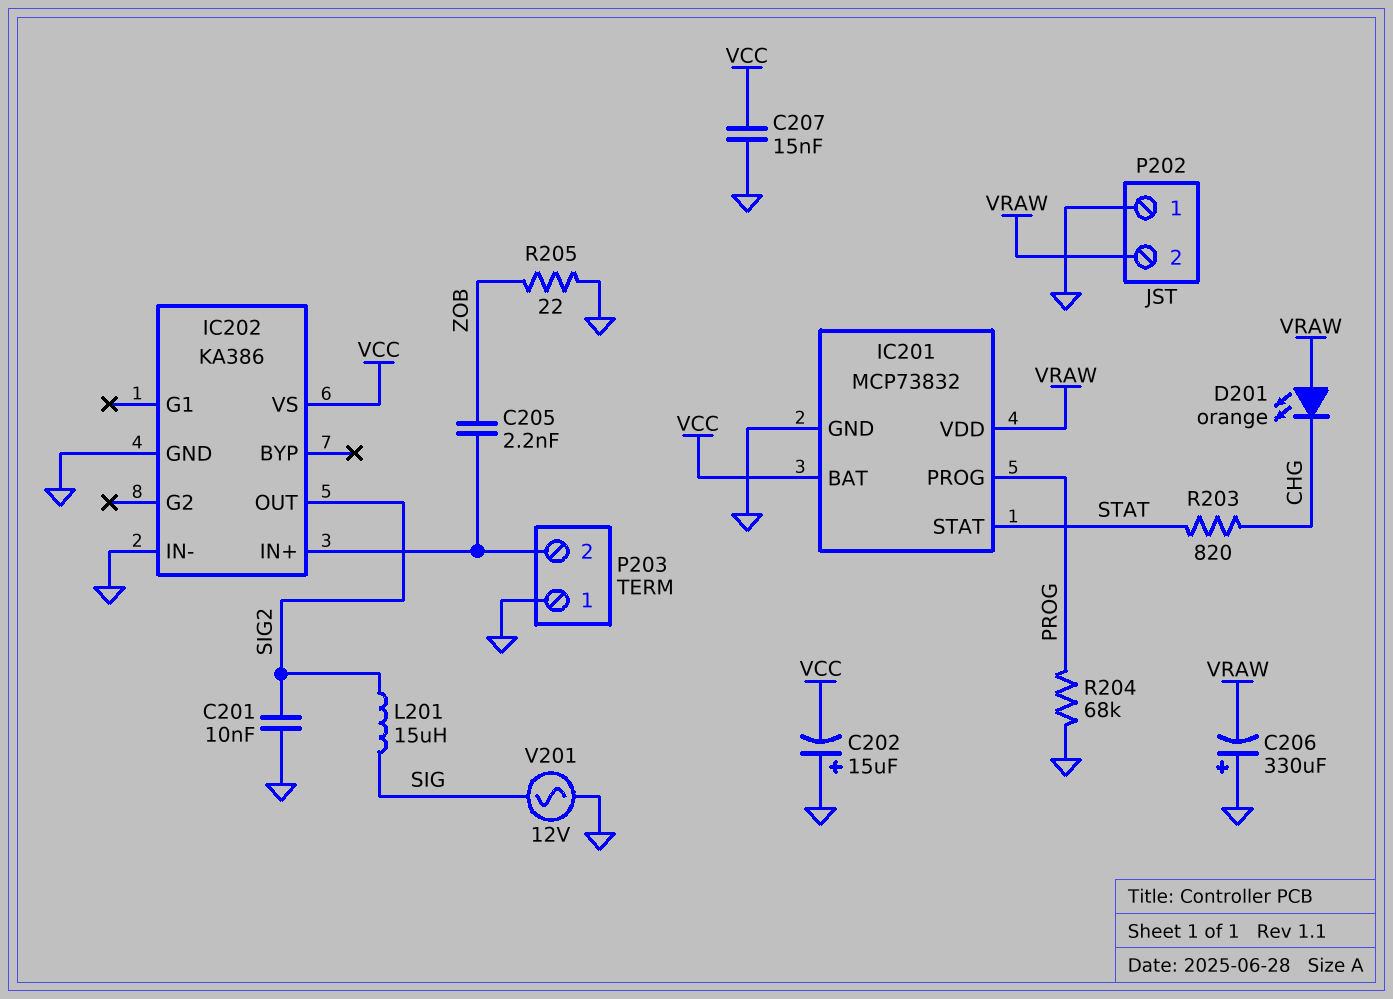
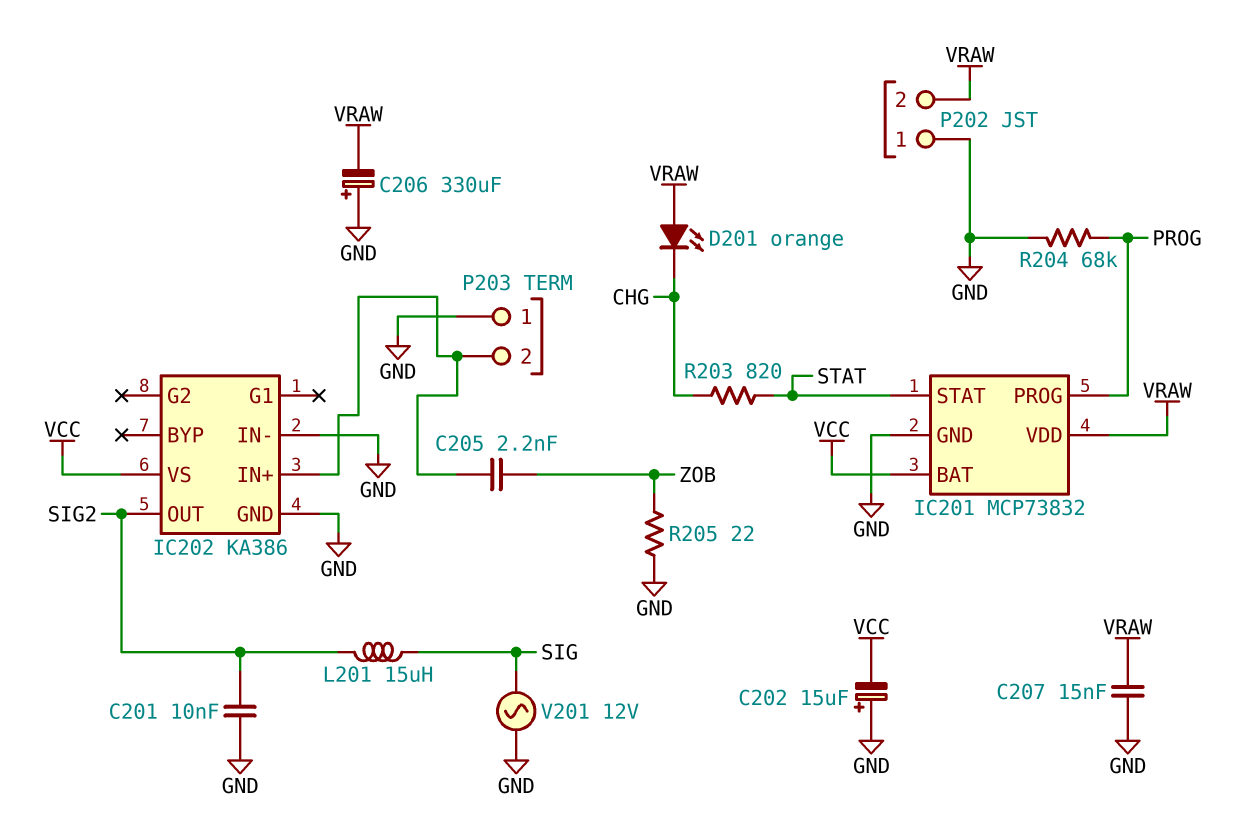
C207: 15nF (GND, VCC) -> 15nF (GND, VRAW)

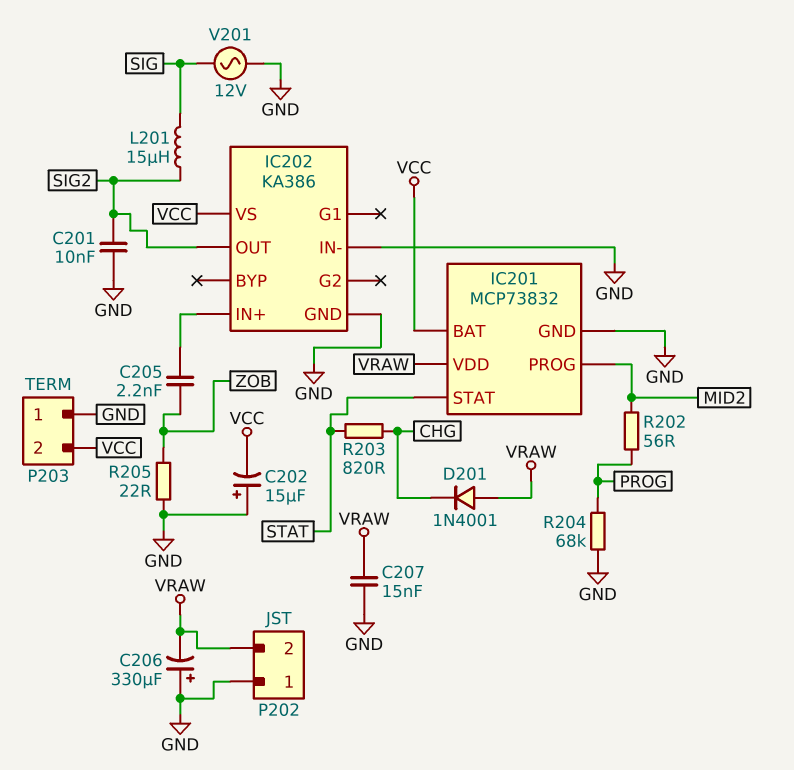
D201: LED orange (A VRAW, K CHG) -> diode 1N4001 (A VRAW, K CHG)
IC201 pin PROG: PROG -> MID2
P203 pin 2: IC202/IN+ -> VCC
R202: none -> 56 (MID2, PROG)

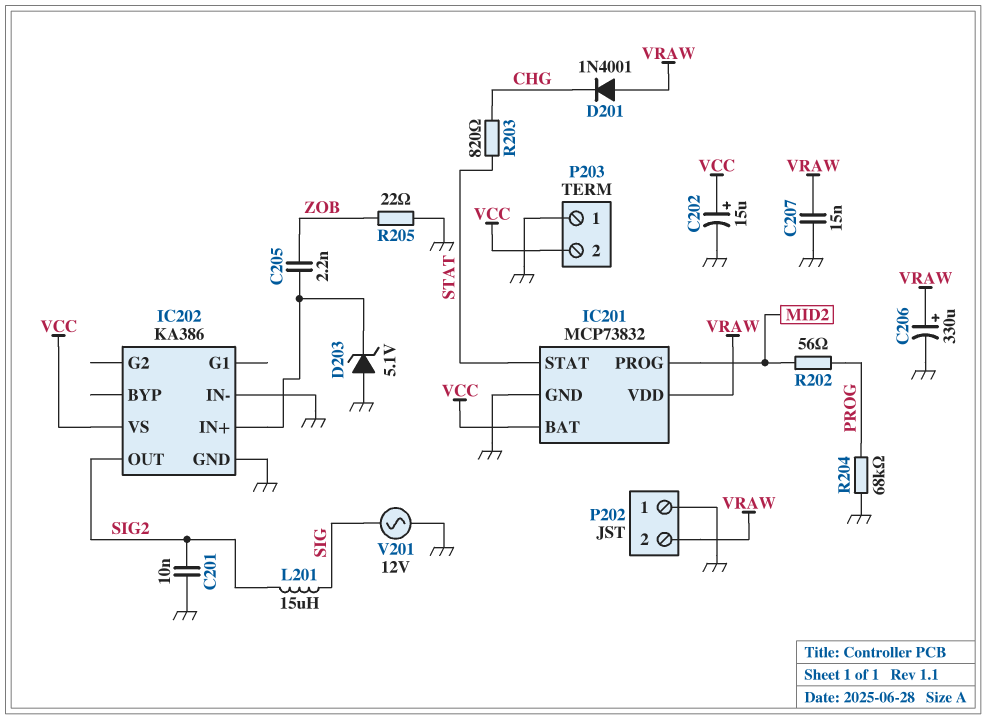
C202: 15uF (plus GND, minus VCC) -> 15uF (plus VCC, minus GND)
C206: 330uF (plus GND, minus VRAW) -> 330uF (plus VRAW, minus GND)
D203: none -> zener 5.1V (A GND, K IC202/IN+)

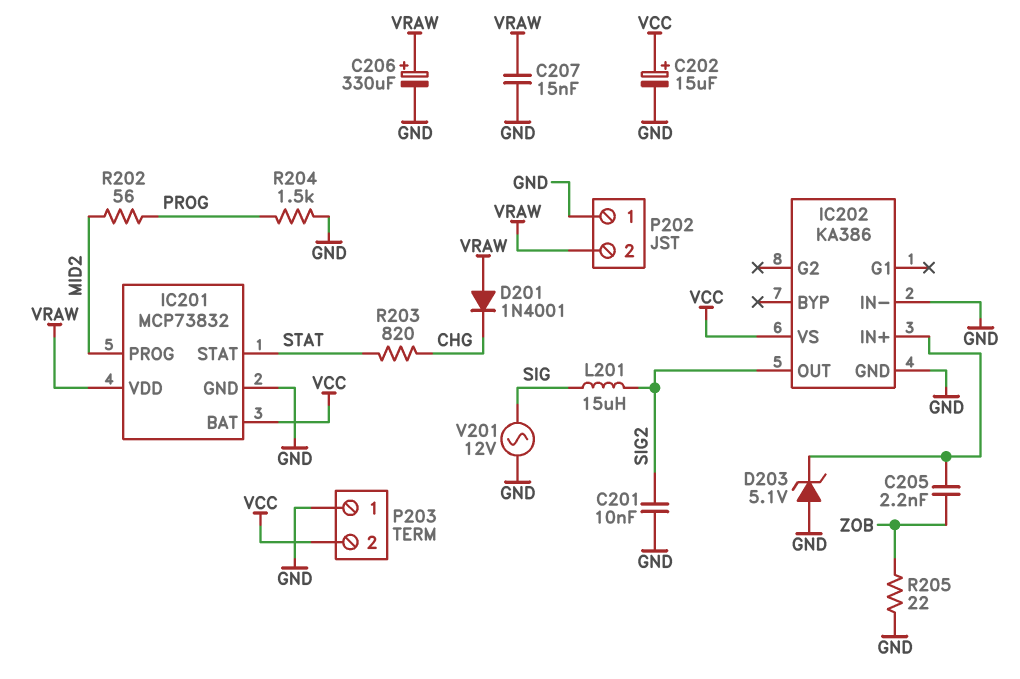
R204: 68k (GND, PROG) -> 1.5k (GND, PROG)

